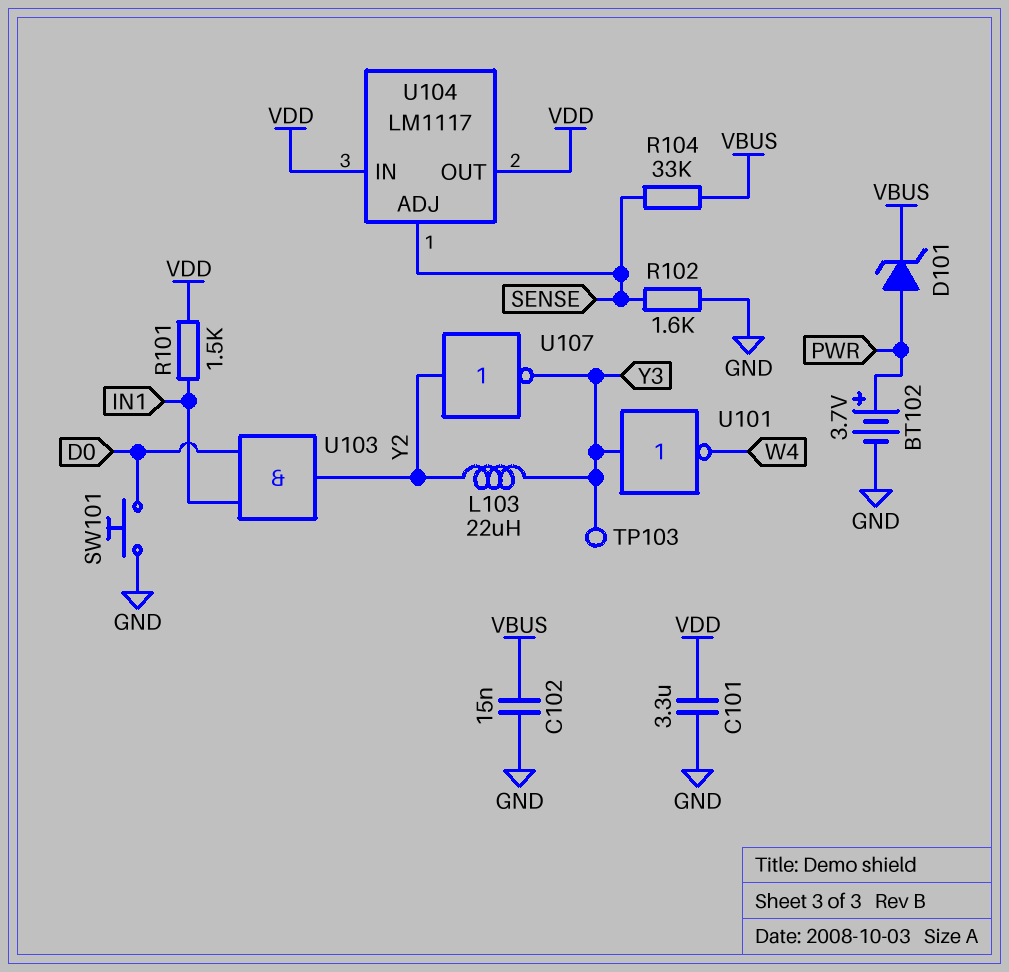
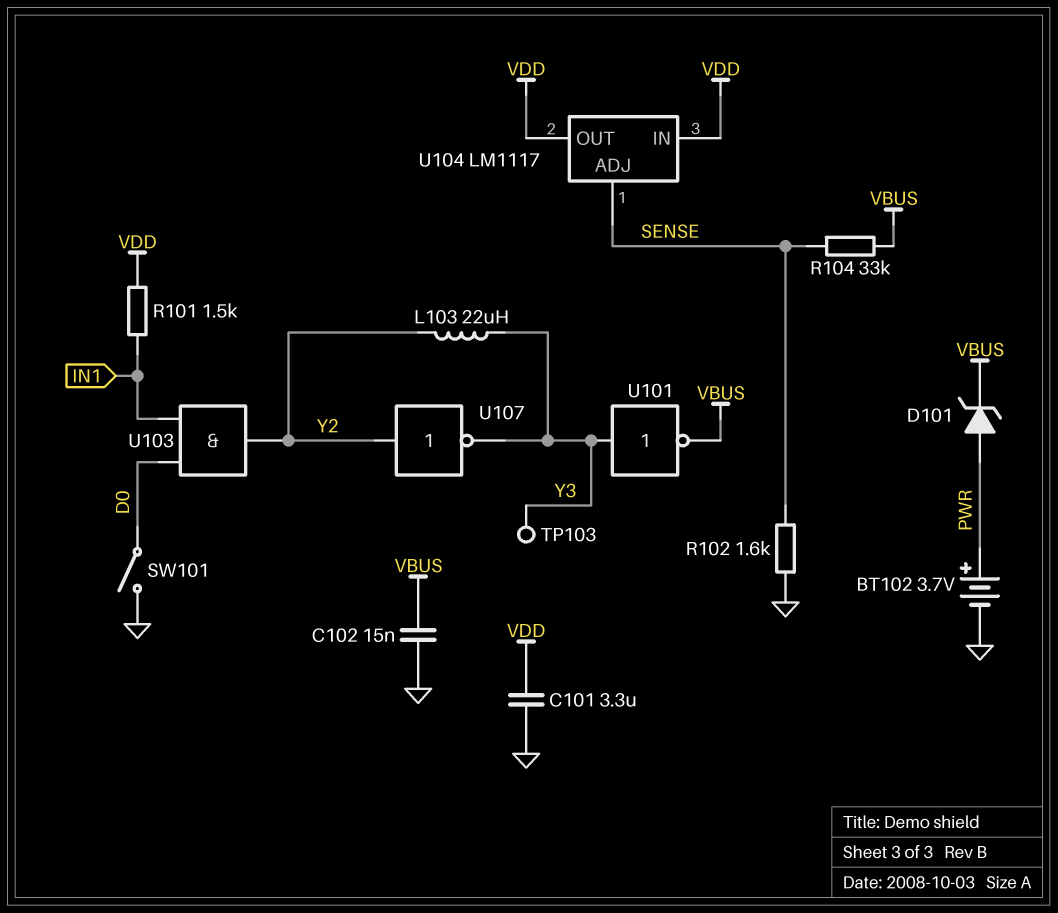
SW101: button (D0, GND) -> switch (D0, GND)
U101: NOT (in Y3, out W4) -> NOT (in Y3, out VBUS)

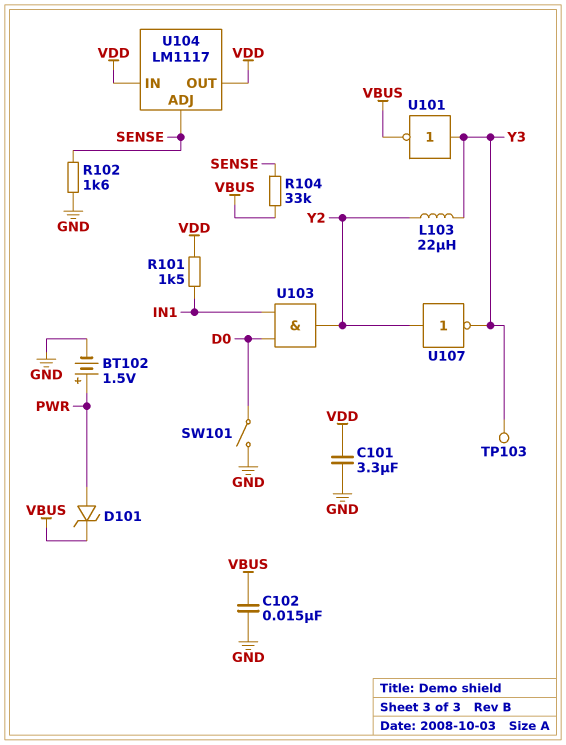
BT102: 3.7V (plus PWR, minus GND) -> 1.5V (plus PWR, minus GND)

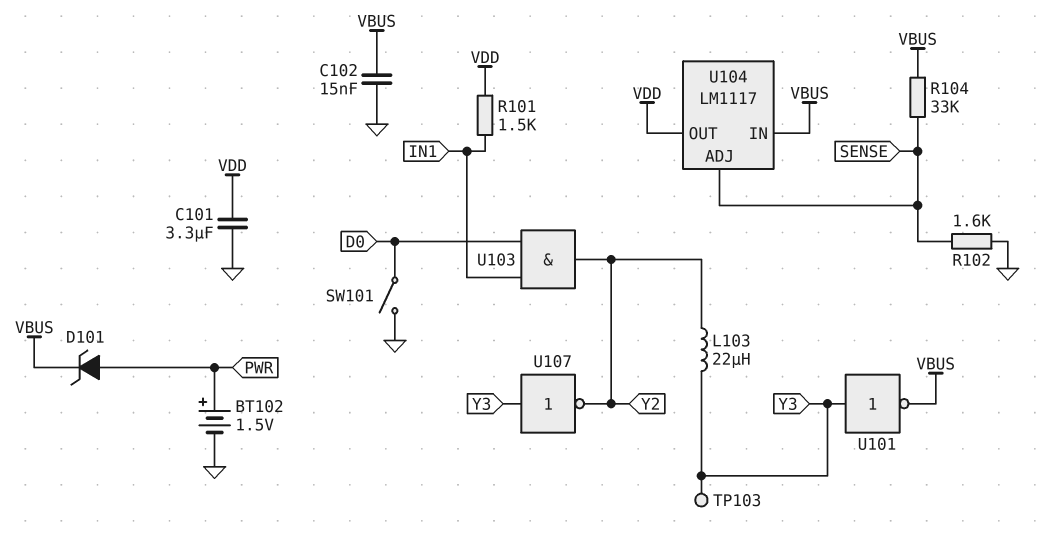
U104 pin IN: VDD -> VBUS
U107: NOT (in Y2, out Y3) -> NOT (in Y3, out Y2)

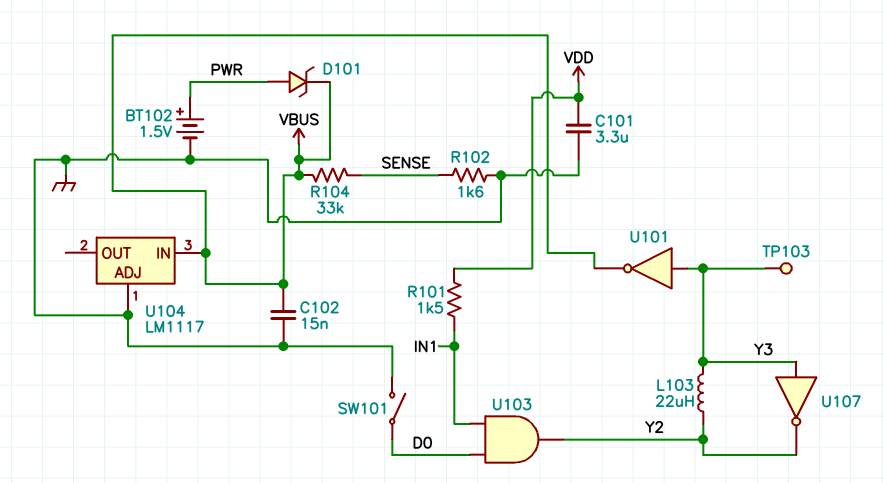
U104 pin ADJ: SENSE -> GND
U104 pin OUT: VDD -> none

